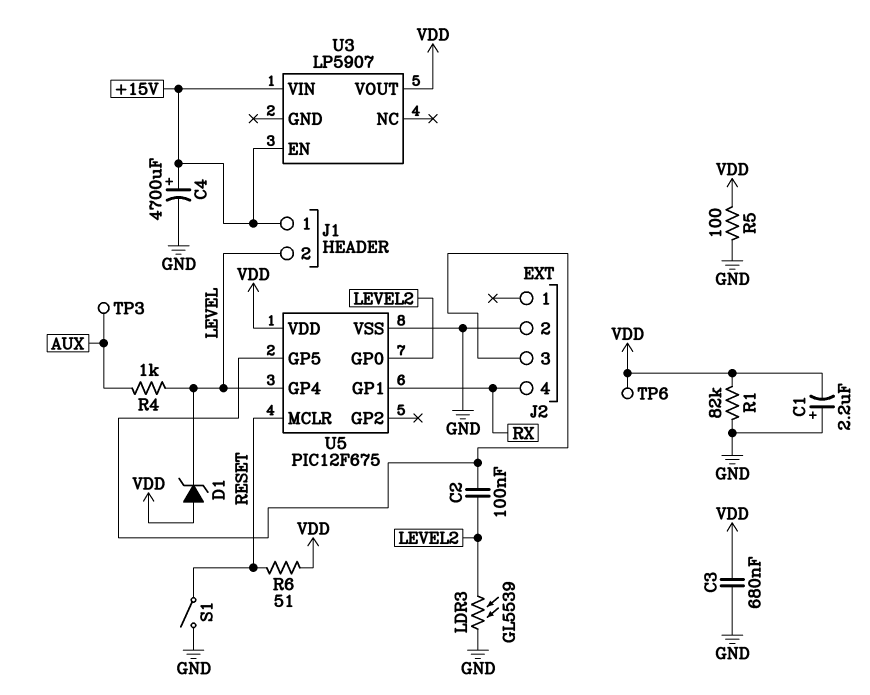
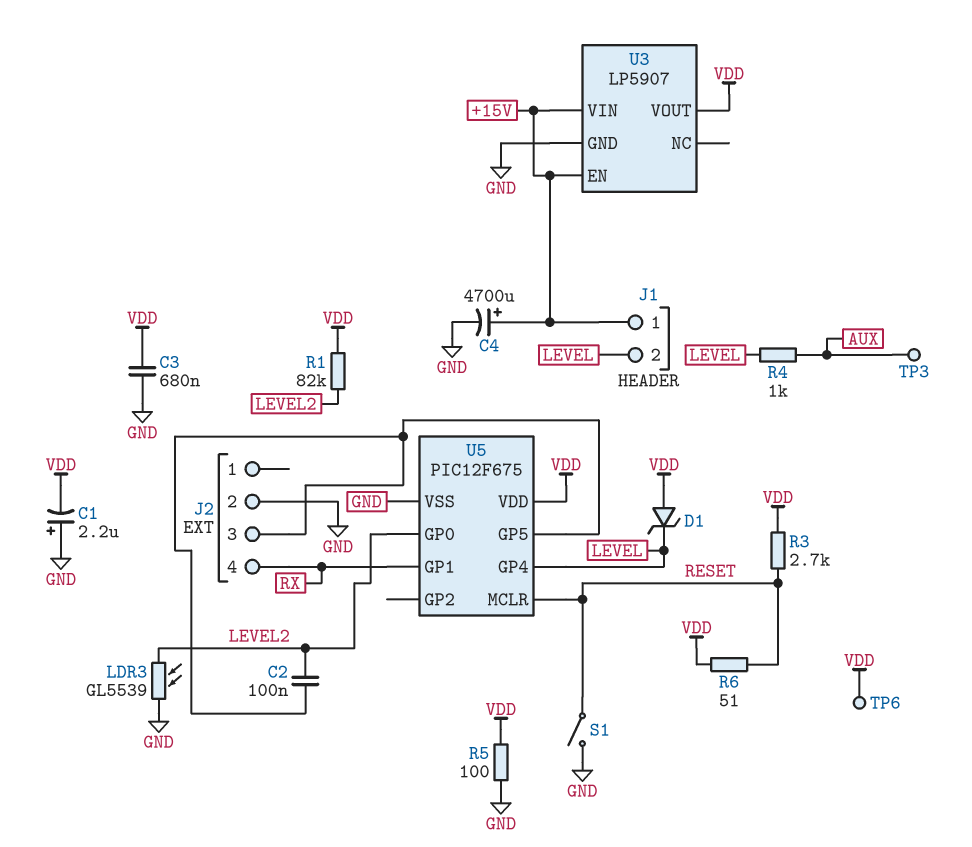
R1: 82k (GND, VDD) -> 82k (LEVEL2, VDD)
R3: none -> 2.7k (RESET, VDD)
U3 pin GND: none -> GND

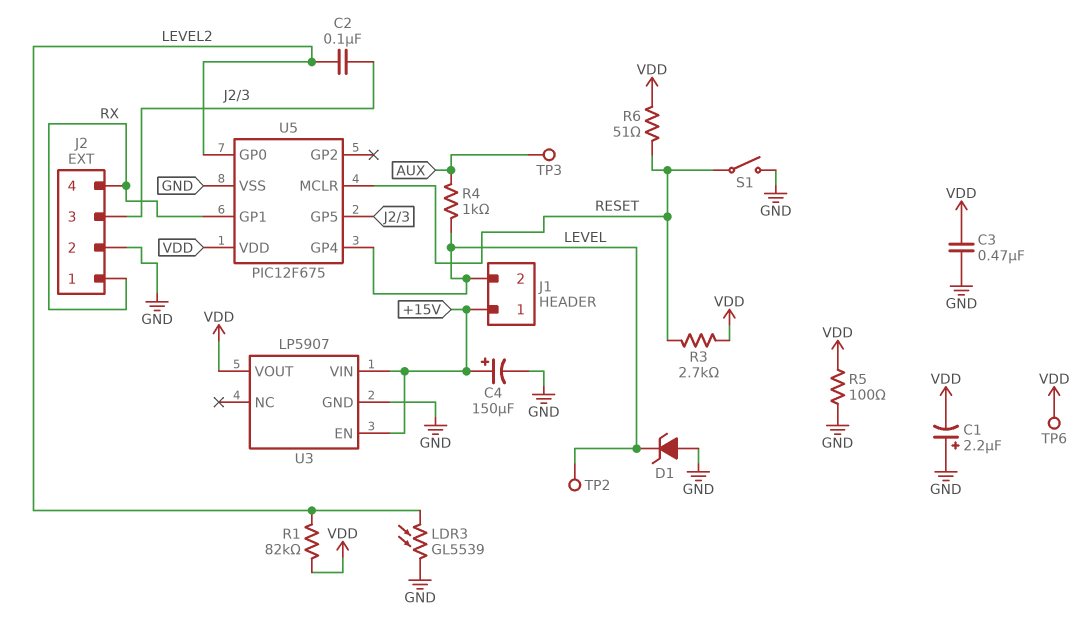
C3: 680nF (GND, VDD) -> 470nF (GND, VDD)
C4: 4700uF (plus +15V, minus GND) -> 150uF (plus +15V, minus GND)
D1: zener (A VDD, K LEVEL) -> zener (A GND, K LEVEL)
J2 pin 1: none -> RX
TP2: none -> test point (LEVEL)

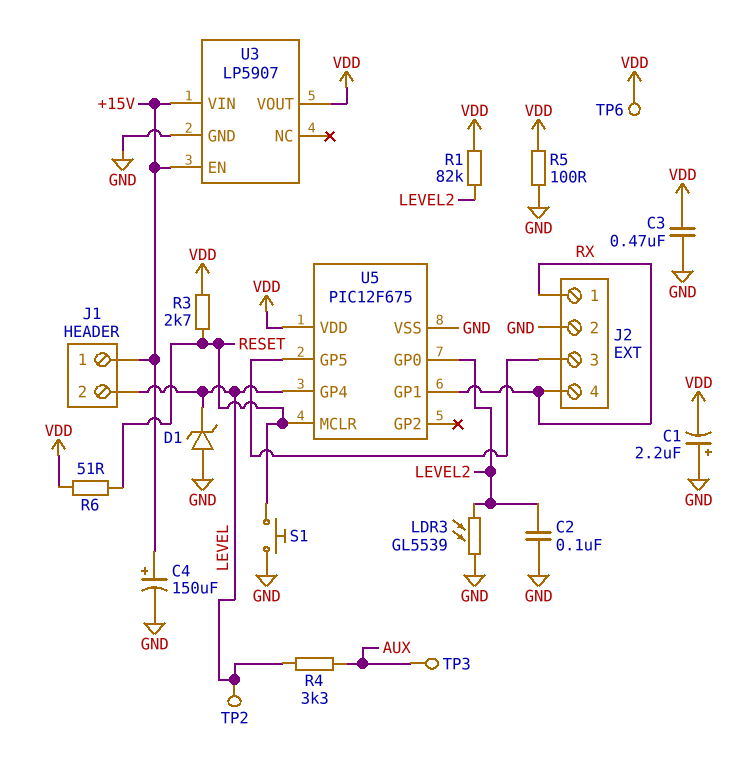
C2: 100nF (J2/3, LEVEL2) -> 100nF (GND, LEVEL2)
R4: 1k (AUX, LEVEL) -> 3.3k (AUX, LEVEL)
S1: switch (GND, RESET) -> button (GND, RESET)

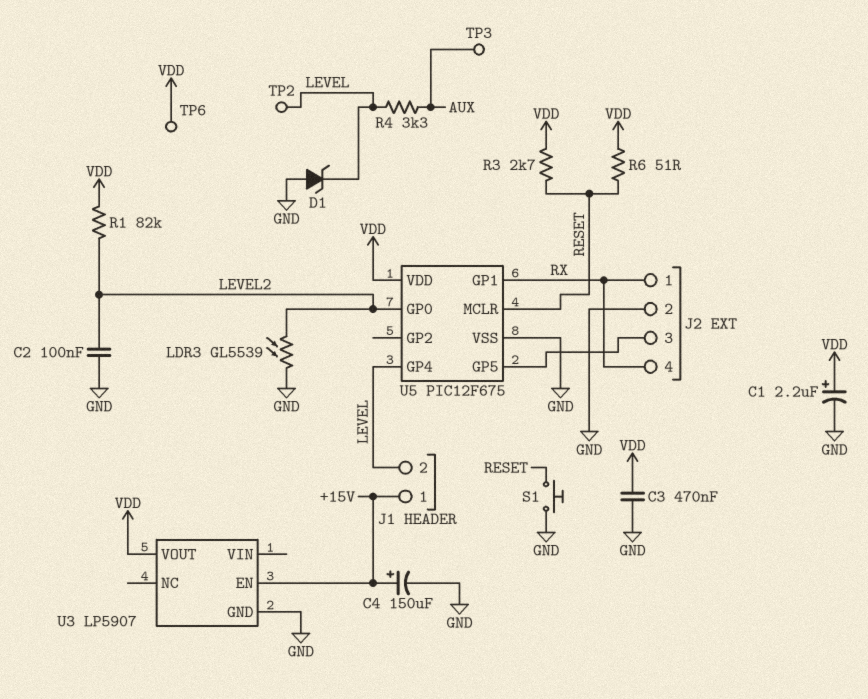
C1: 2.2uF (plus GND, minus VDD) -> 2.2uF (plus VDD, minus GND)
R5: 100 (GND, VDD) -> none
U3 pin VIN: +15V -> none

